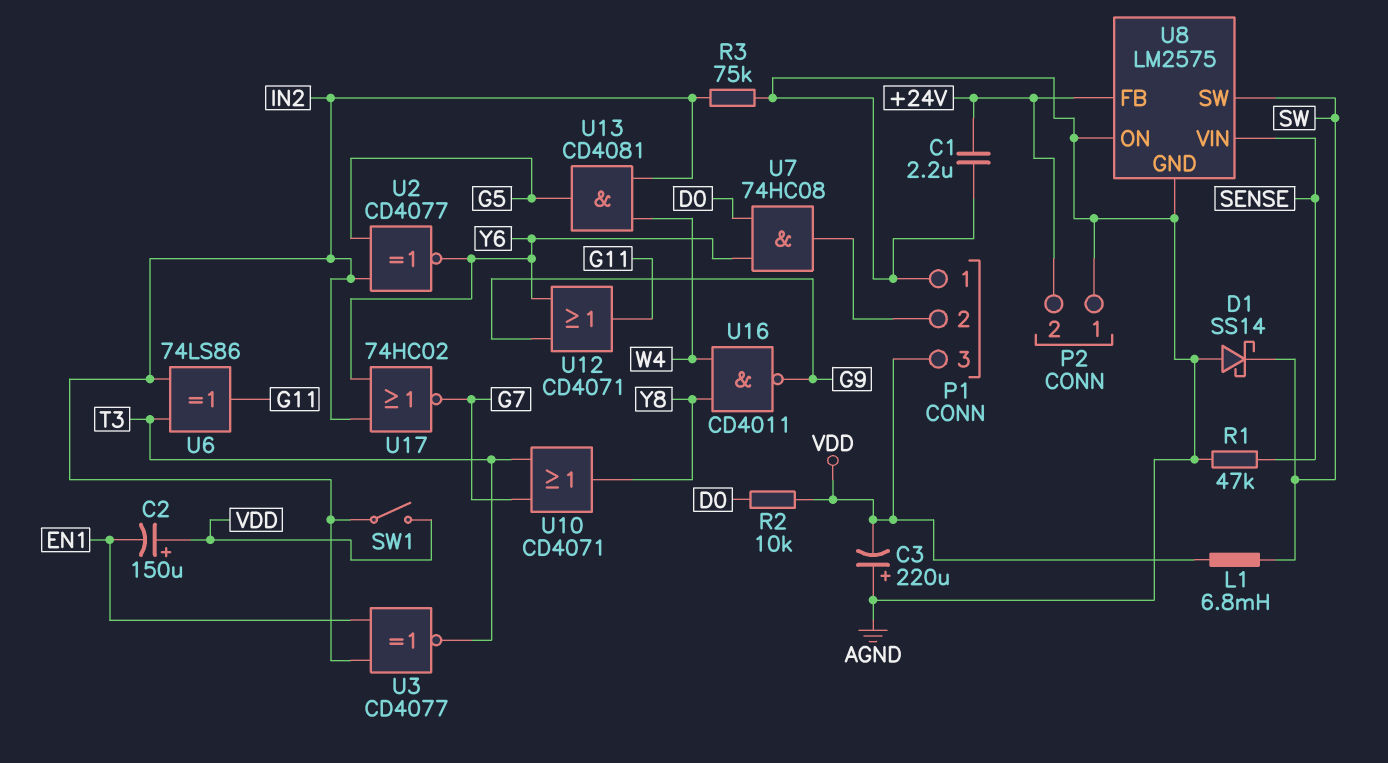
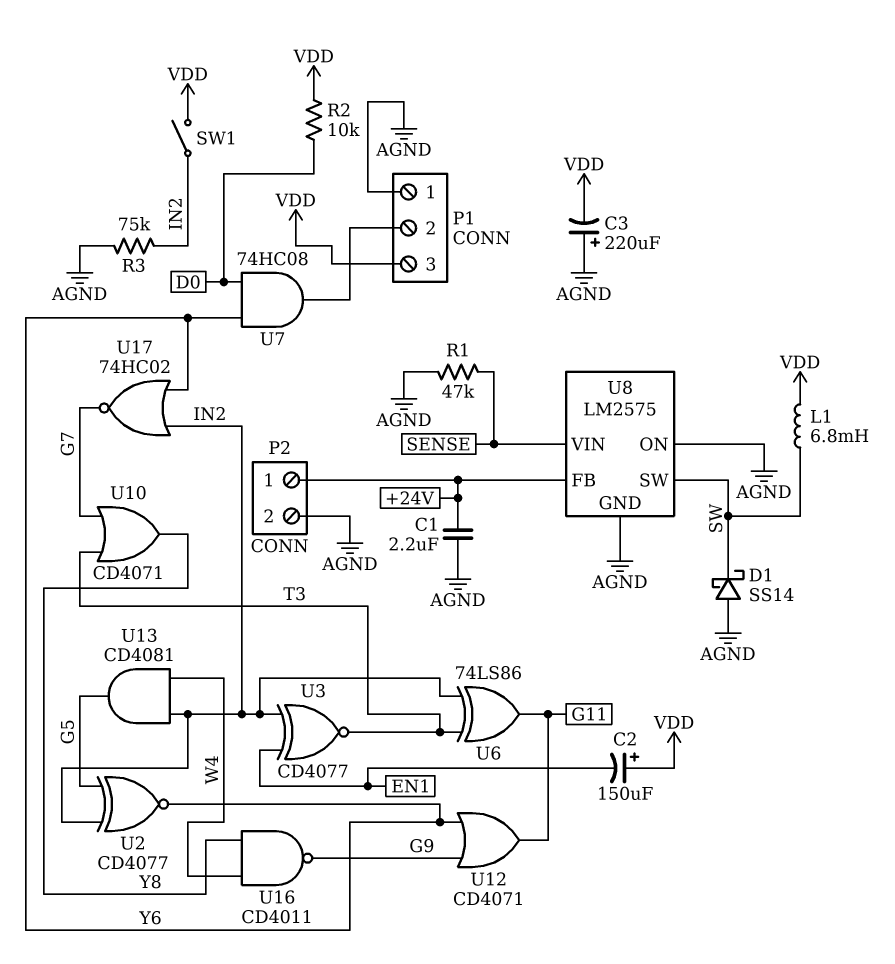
P2 pin 1: AGND -> +24V
P2 pin 2: +24V -> AGND

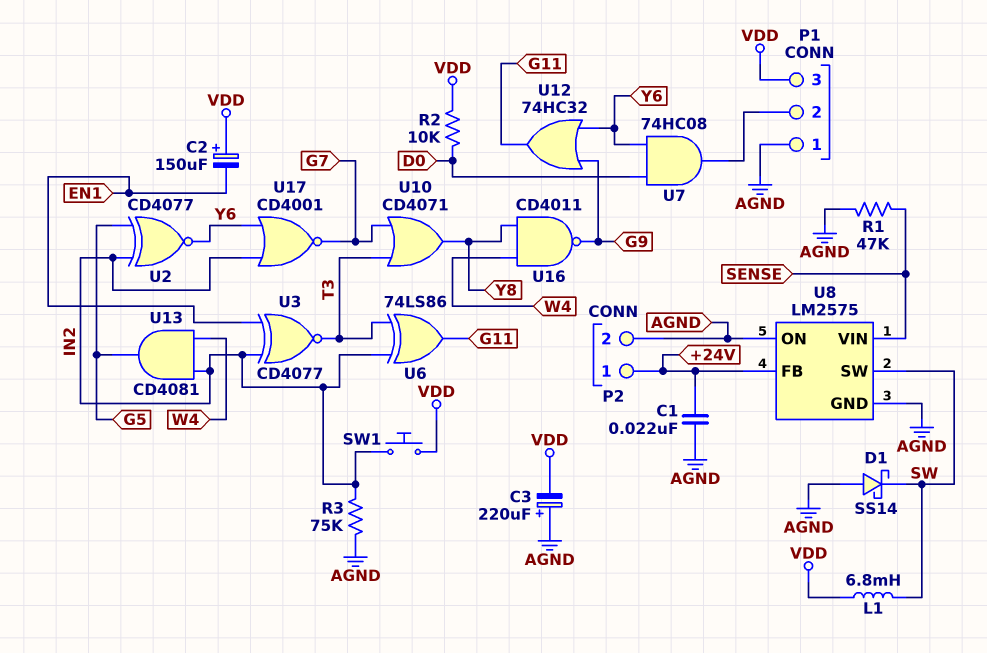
C1: 2.2uF (+24V, AGND) -> 22nF (+24V, AGND)
SW1: switch (IN2, VDD) -> button (IN2, VDD)
U12: OR CD4071 (in G9, in Y6, out G11) -> OR 74HC32 (in G9, in Y6, out G11)
U17: NOR 74HC02 (in IN2, in Y6, out G7) -> NOR CD4001 (in IN2, in Y6, out G7)

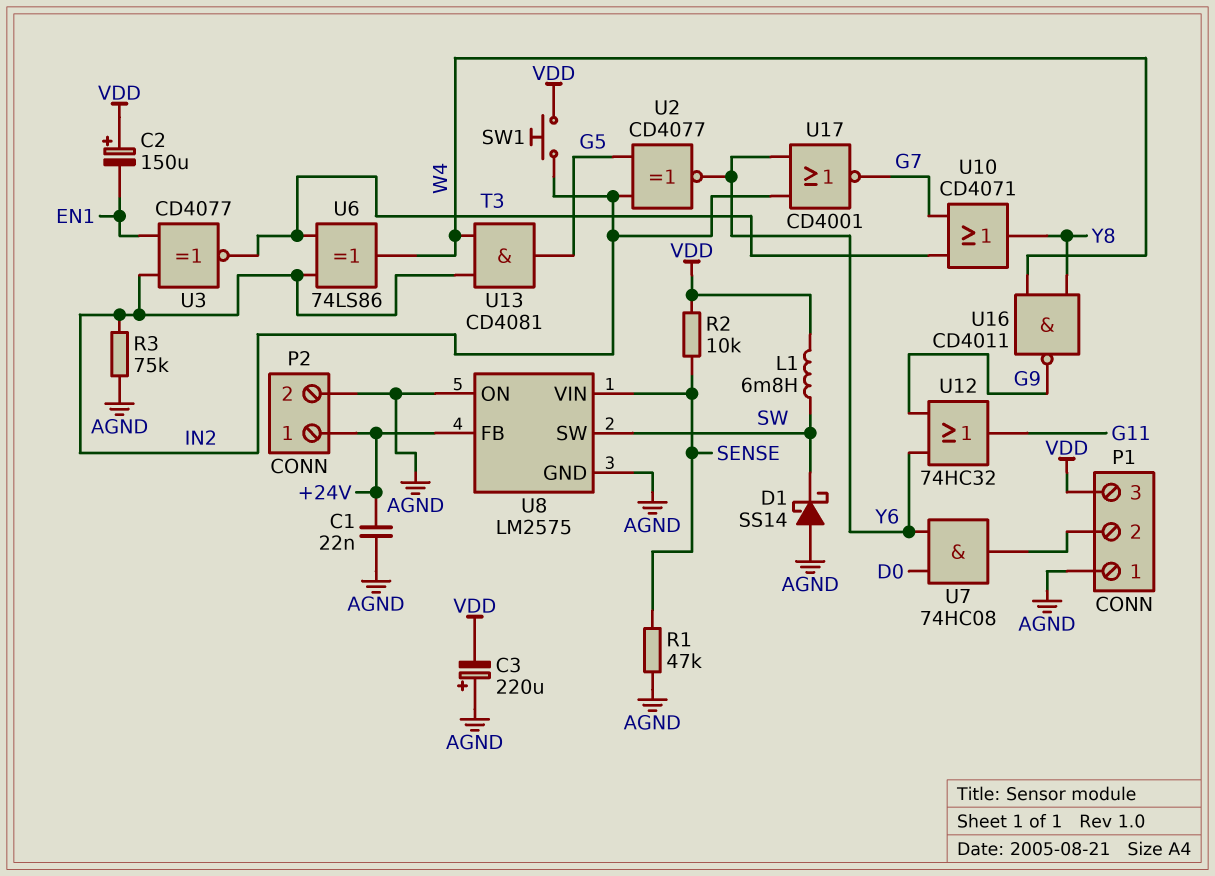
R2: 10k (D0, VDD) -> 10k (SENSE, VDD)
U6: XOR 74LS86 (in IN2, in T3, out G11) -> XOR 74LS86 (in IN2, in T3, out W4)

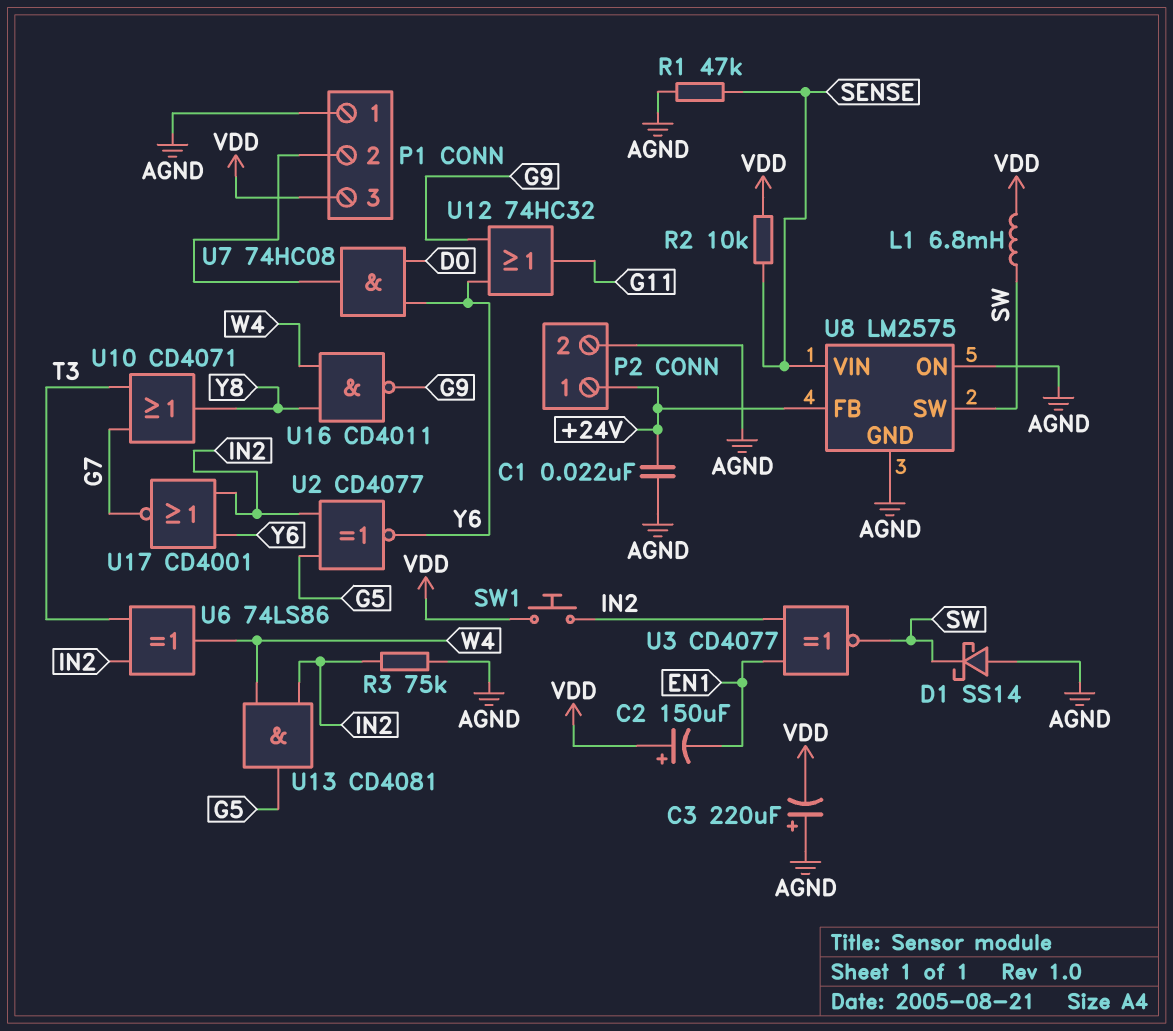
U3: XNOR CD4077 (in EN1, in IN2, out T3) -> XNOR CD4077 (in EN1, in IN2, out SW)

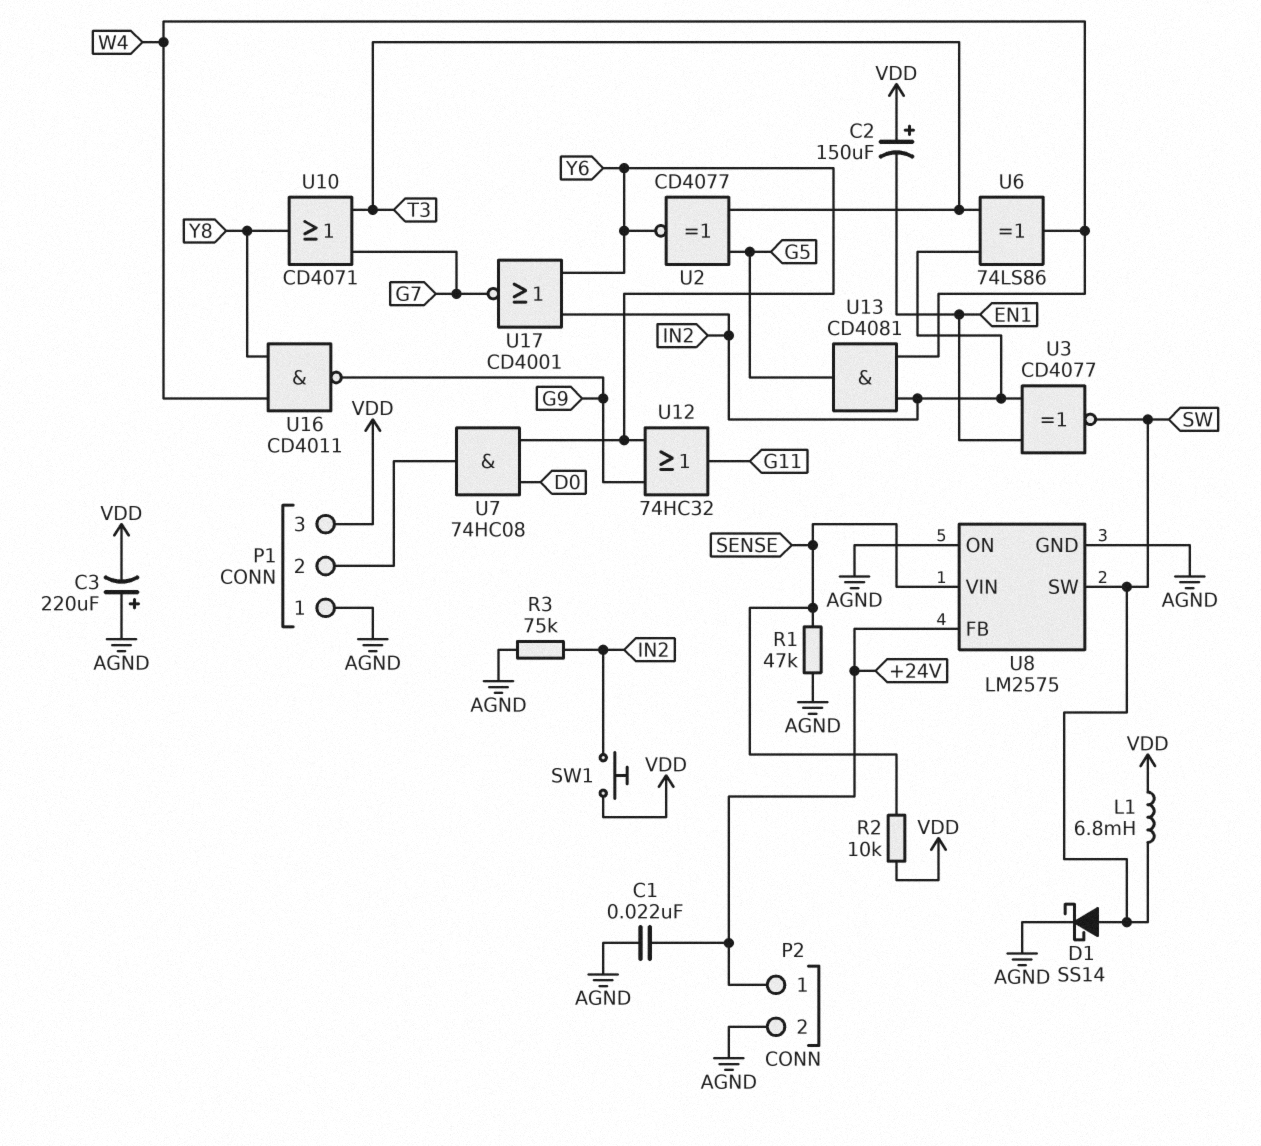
D1: schottky SS14 (A AGND, K SW) -> schottky SS14 (A SW, K AGND)
U2: XNOR CD4077 (in G5, in IN2, out Y6) -> XNOR CD4077 (in G5, in T3, out Y6)

